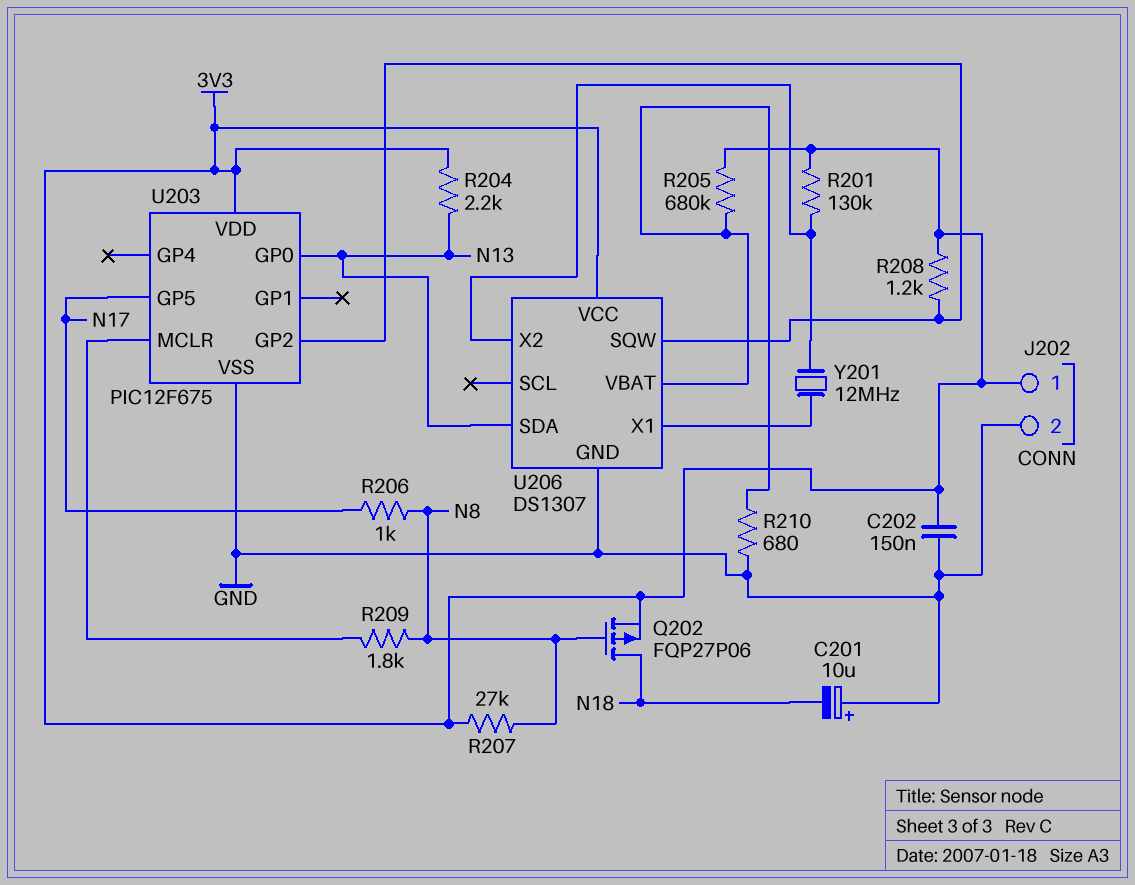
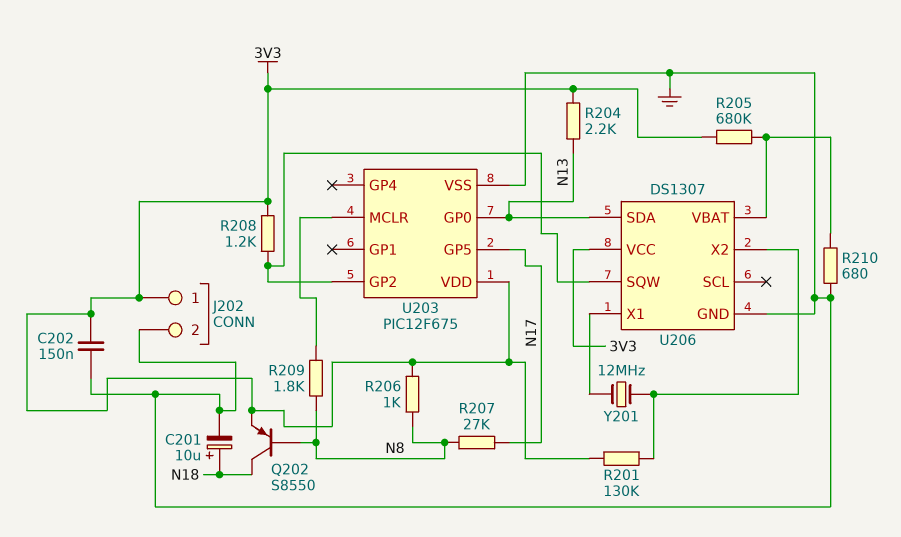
C201: 10uF (plus GND, minus N18) -> 10uF (plus N18, minus GND)
Q202: PMOS FQP27P06 (G N8, D N18, S 3V3) -> PNP S8550 (B N8, C N18, E 3V3)
R206: 1k (N8, N17) -> 1k (3V3, N8)
R207: 27k (3V3, N8) -> 27k (N8, N17)

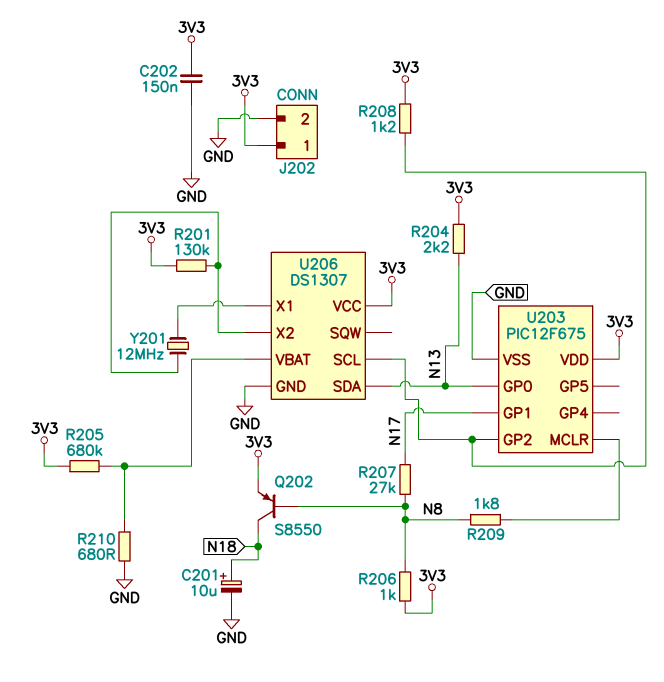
U203 pin GP1: none -> N17
U203 pin GP5: N17 -> none
U206 pin SCL: none -> U203/GP2
U206 pin SQW: U203/GP2 -> none

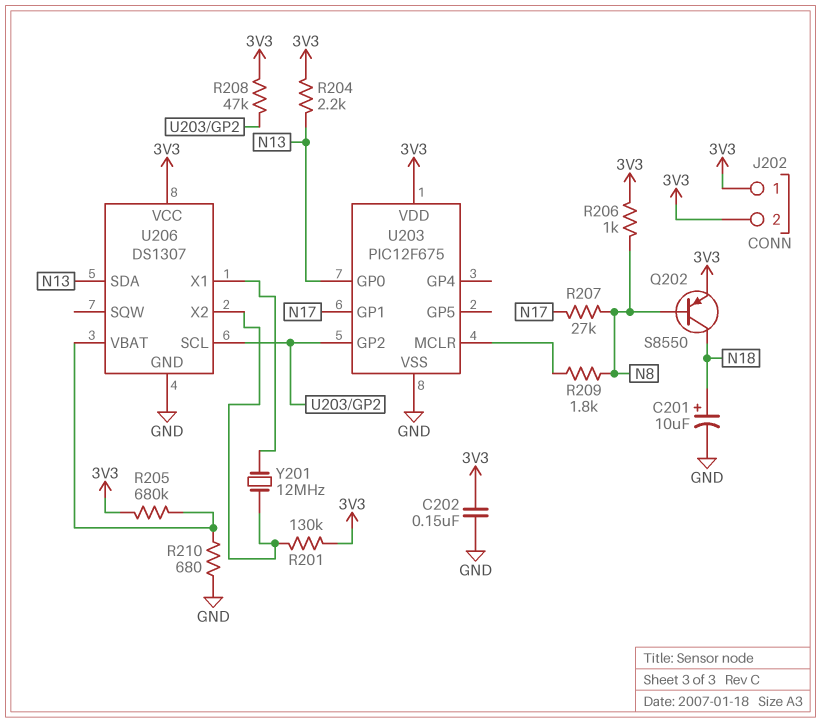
J202 pin 2: GND -> 3V3
R208: 1.2k (3V3, U203/GP2) -> 47k (3V3, U203/GP2)

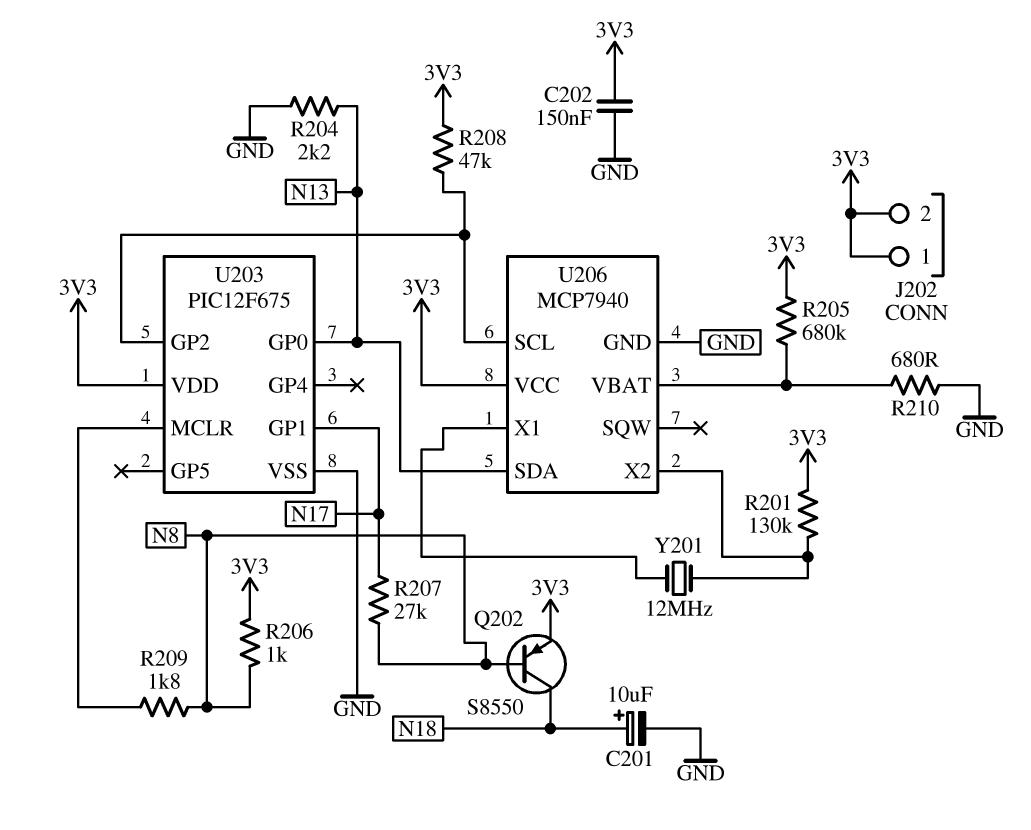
R204: 2.2k (3V3, N13) -> 2.2k (GND, N13)
U206: DS1307 -> MCP7940

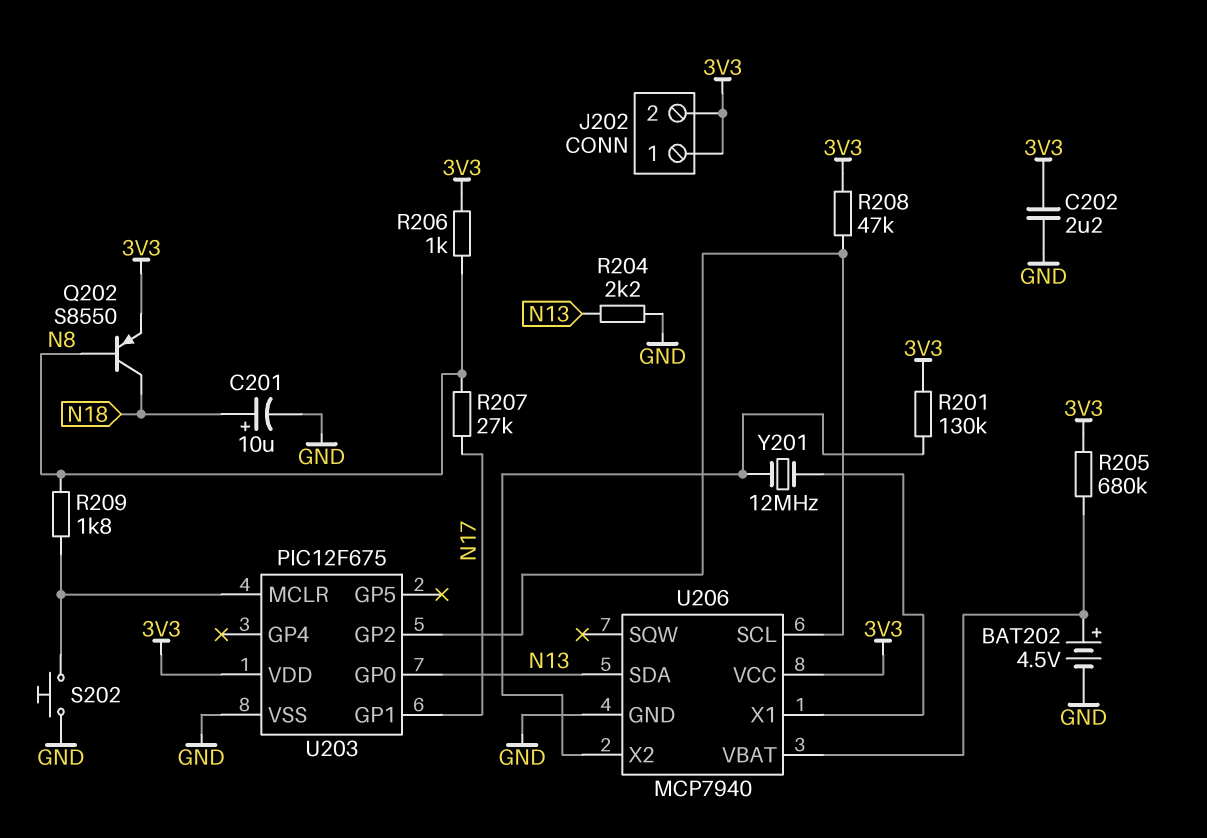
BAT202: none -> 4.5V (plus U206/VBAT, minus GND)
C202: 150nF (3V3, GND) -> 2.2uF (3V3, GND)
R210: 680 (GND, U206/VBAT) -> none
S202: none -> button (GND, U203/MCLR)

